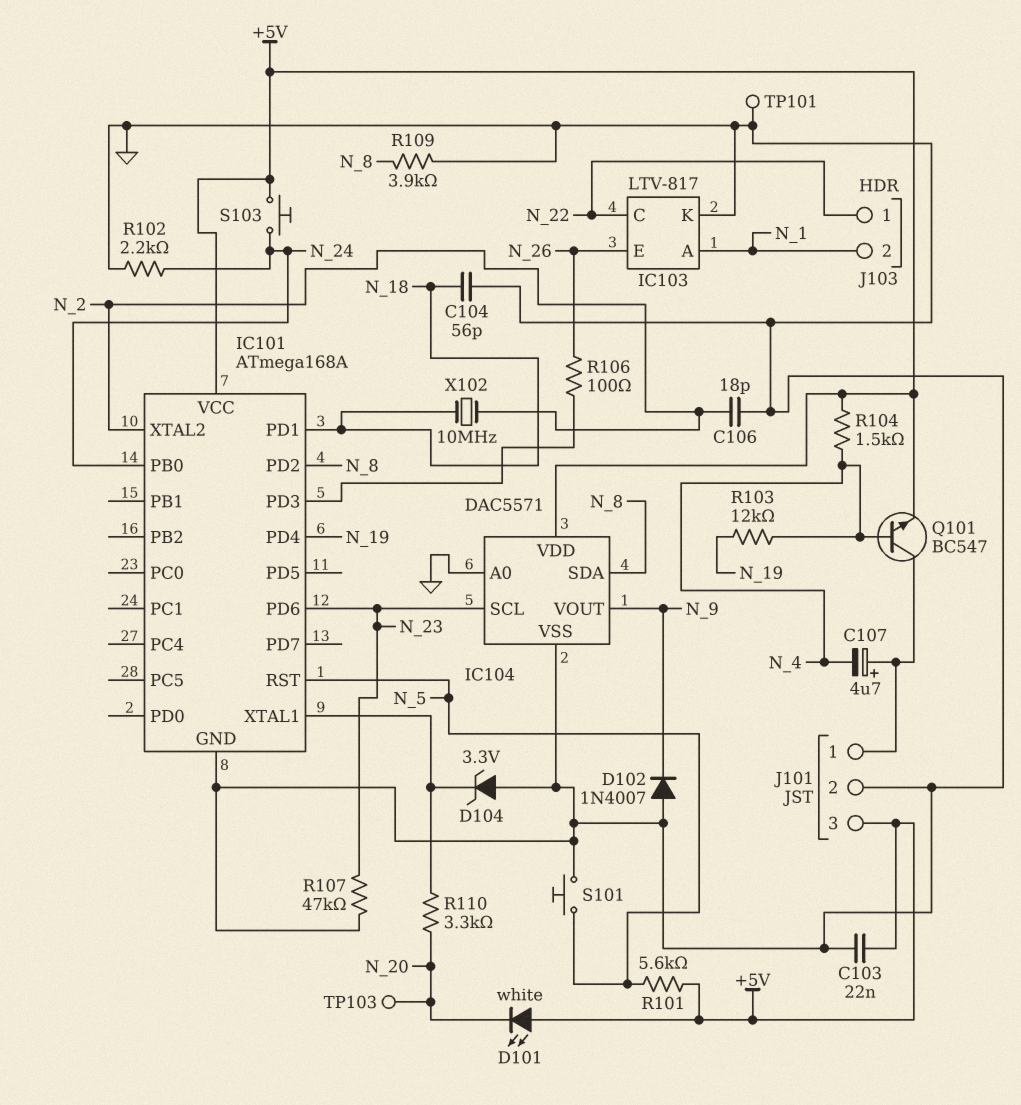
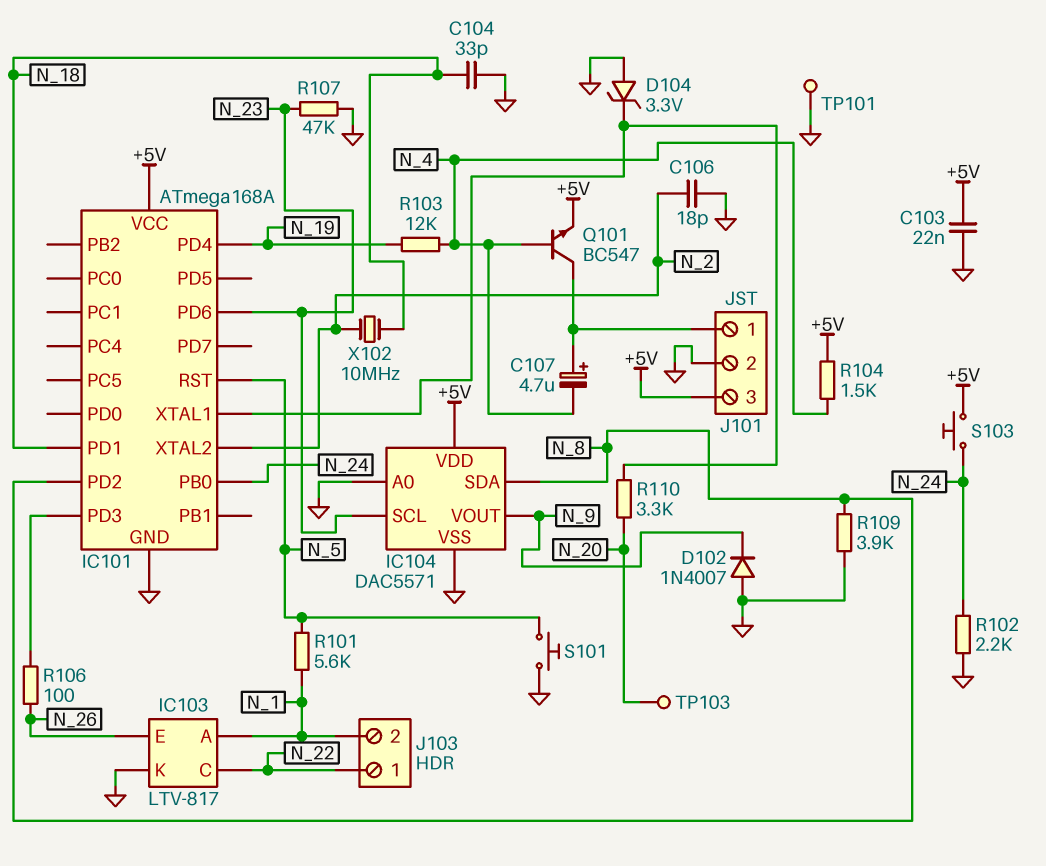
C104: 56pF (GND, N_18) -> 33pF (GND, N_18)
D101: LED white (A +5V, K N_20) -> none
R101: 5.6k (+5V, N_5) -> 5.6k (N_1, N_5)

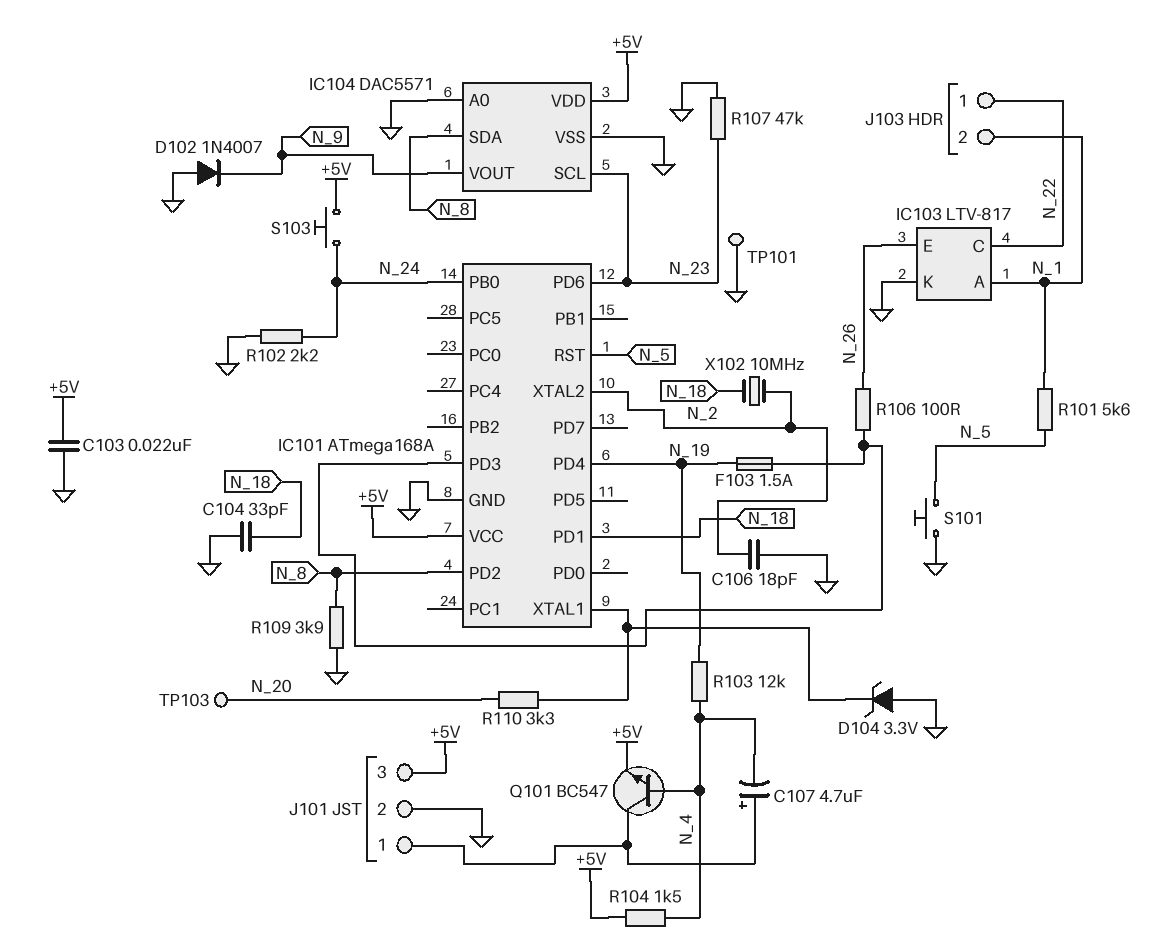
F103: none -> 1.5A (IC101/PD3, N_19)

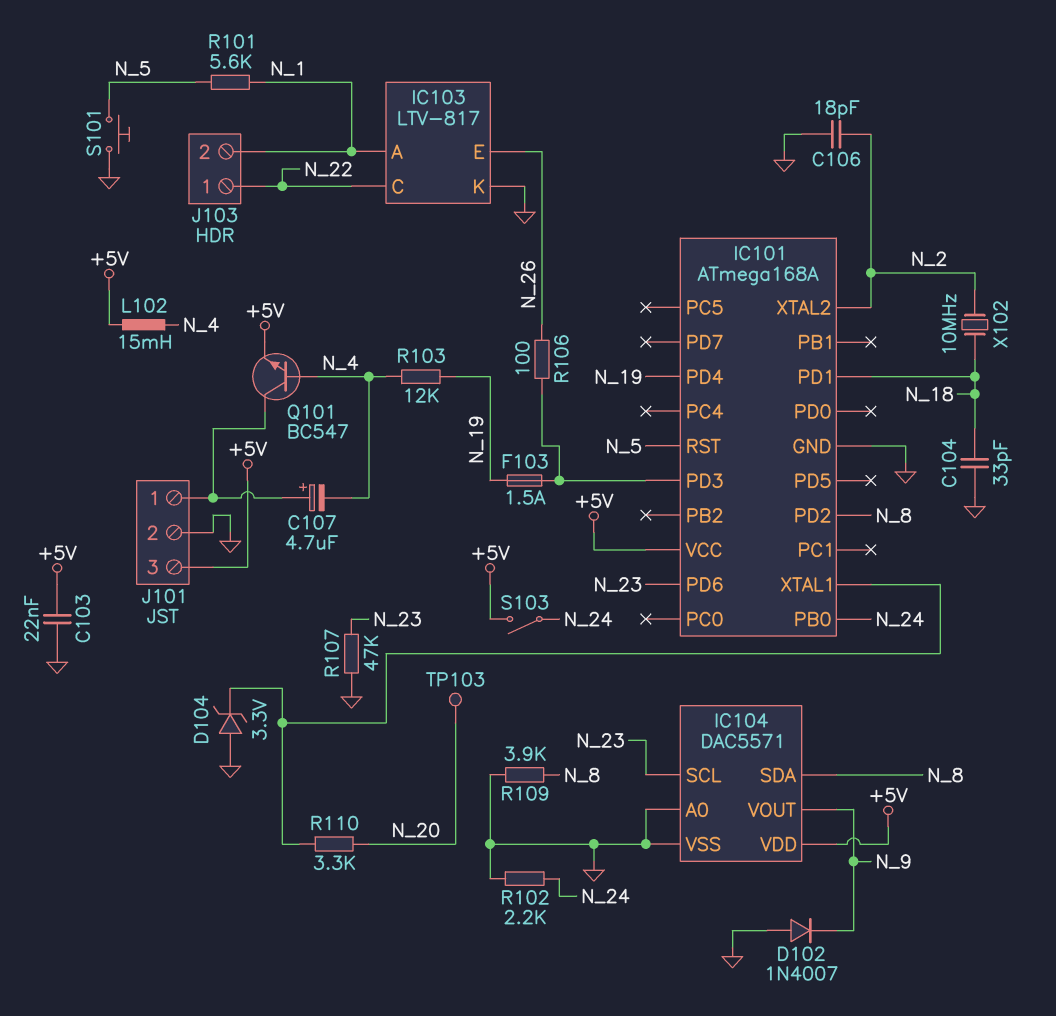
L102: none -> 15mH (+5V, N_4)
R104: 1.5k (+5V, N_4) -> none
S103: button (+5V, N_24) -> switch (+5V, N_24)
TP101: test point (GND) -> none

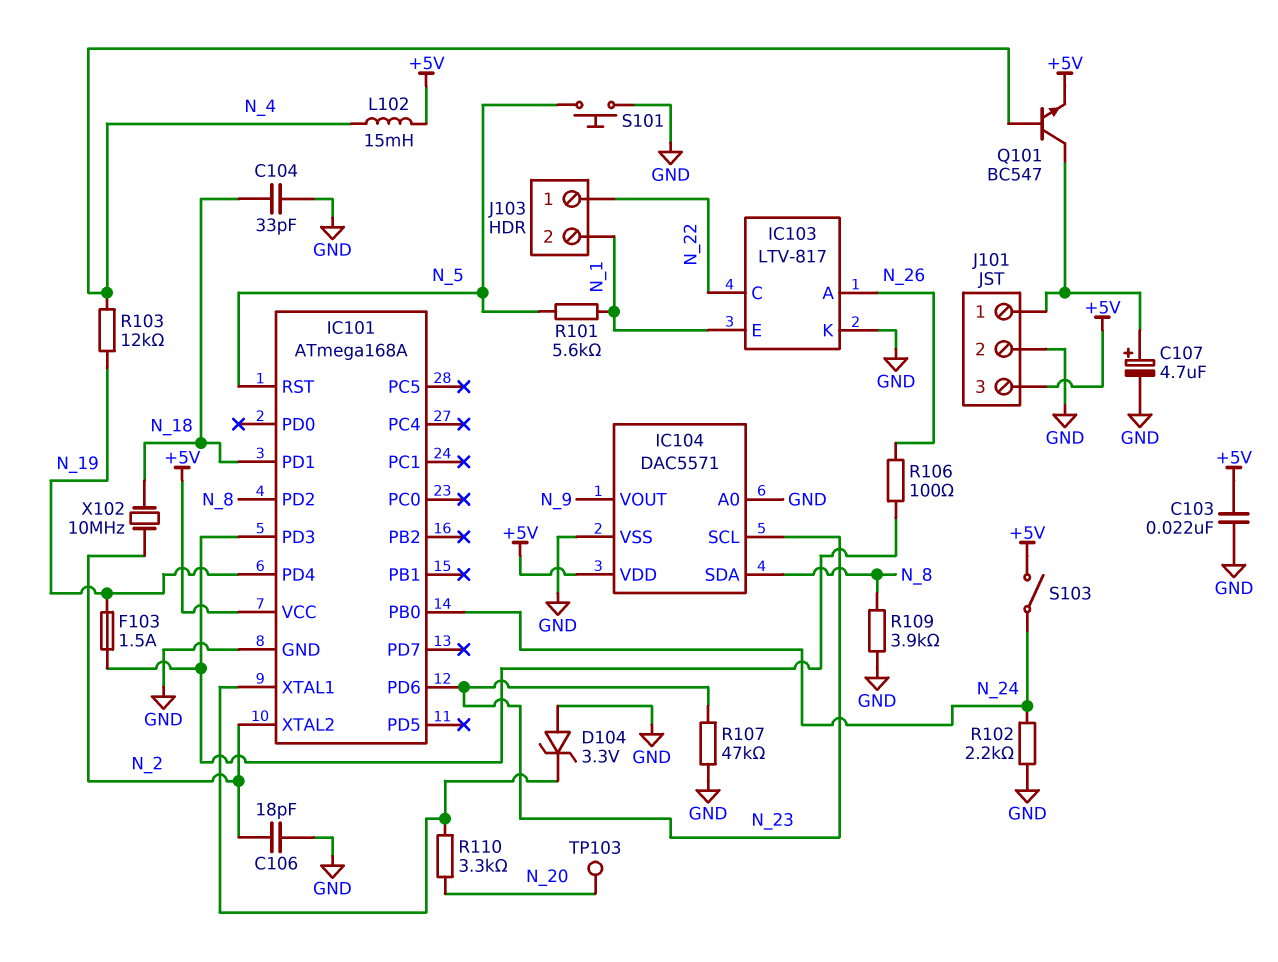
C107: 4.7uF (plus J101/1, minus N_4) -> 4.7uF (plus J101/1, minus GND)
D102: diode 1N4007 (A GND, K N_9) -> none
IC103 pin A: N_1 -> N_26
IC103 pin E: N_26 -> N_1

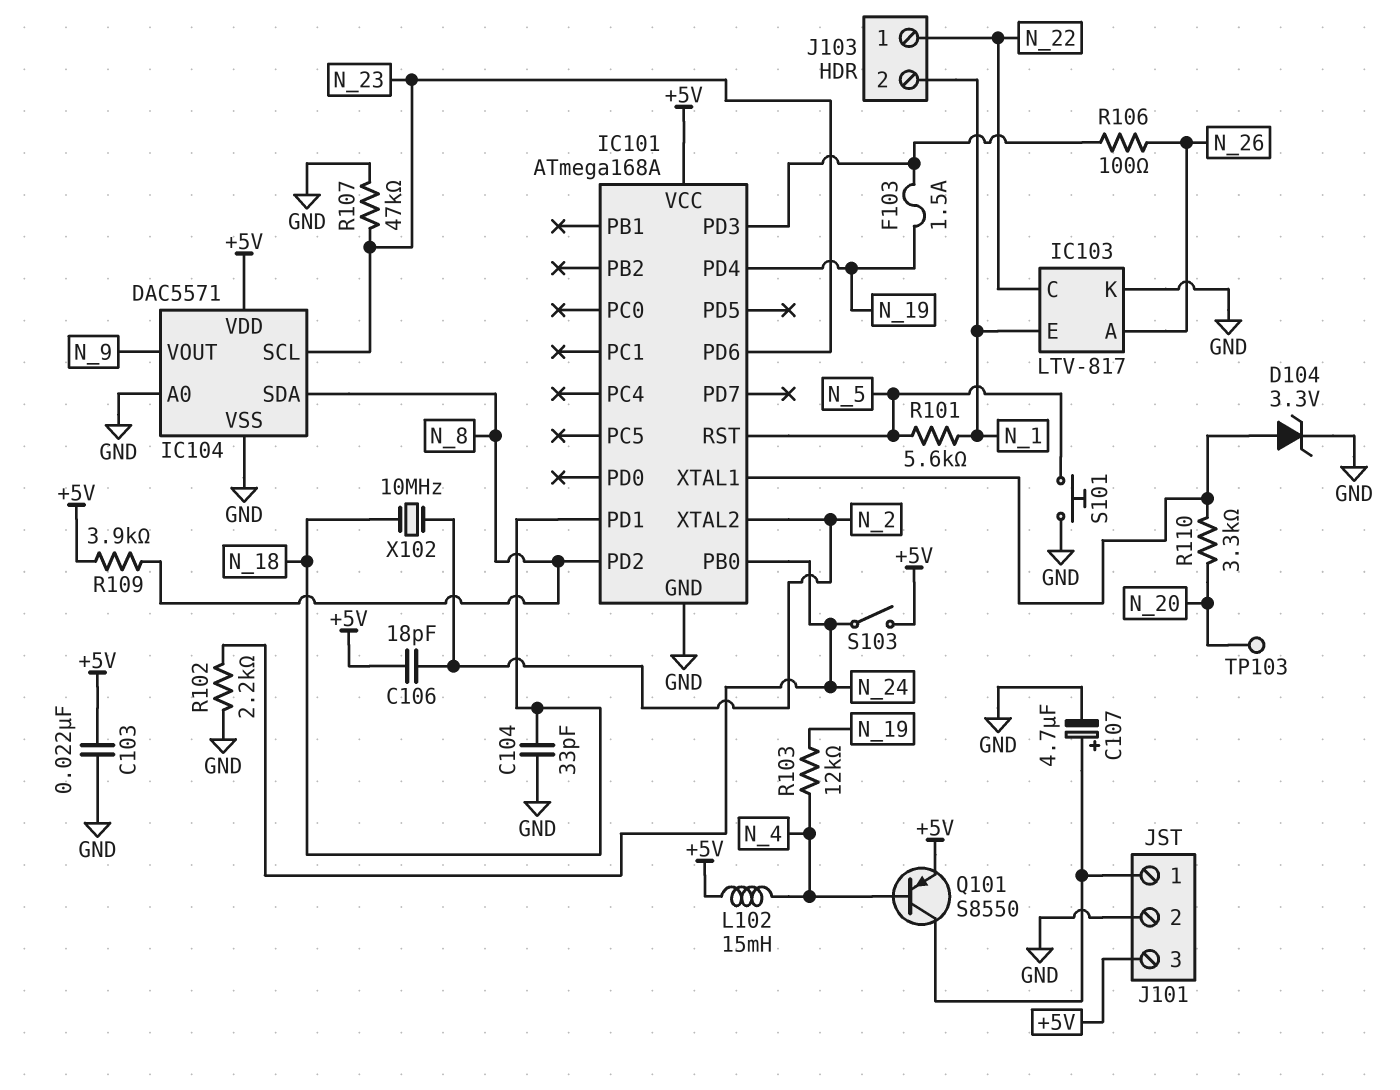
C106: 18pF (GND, N_2) -> 18pF (+5V, N_2)
D104: zener 3.3V (A GND, K IC101/XTAL1) -> zener 3.3V (A IC101/XTAL1, K GND)
Q101: NPN BC547 (B N_4, C J101/1, E +5V) -> PNP S8550 (B N_4, C J101/1, E +5V)
R109: 3.9k (GND, N_8) -> 3.9k (+5V, N_8)

